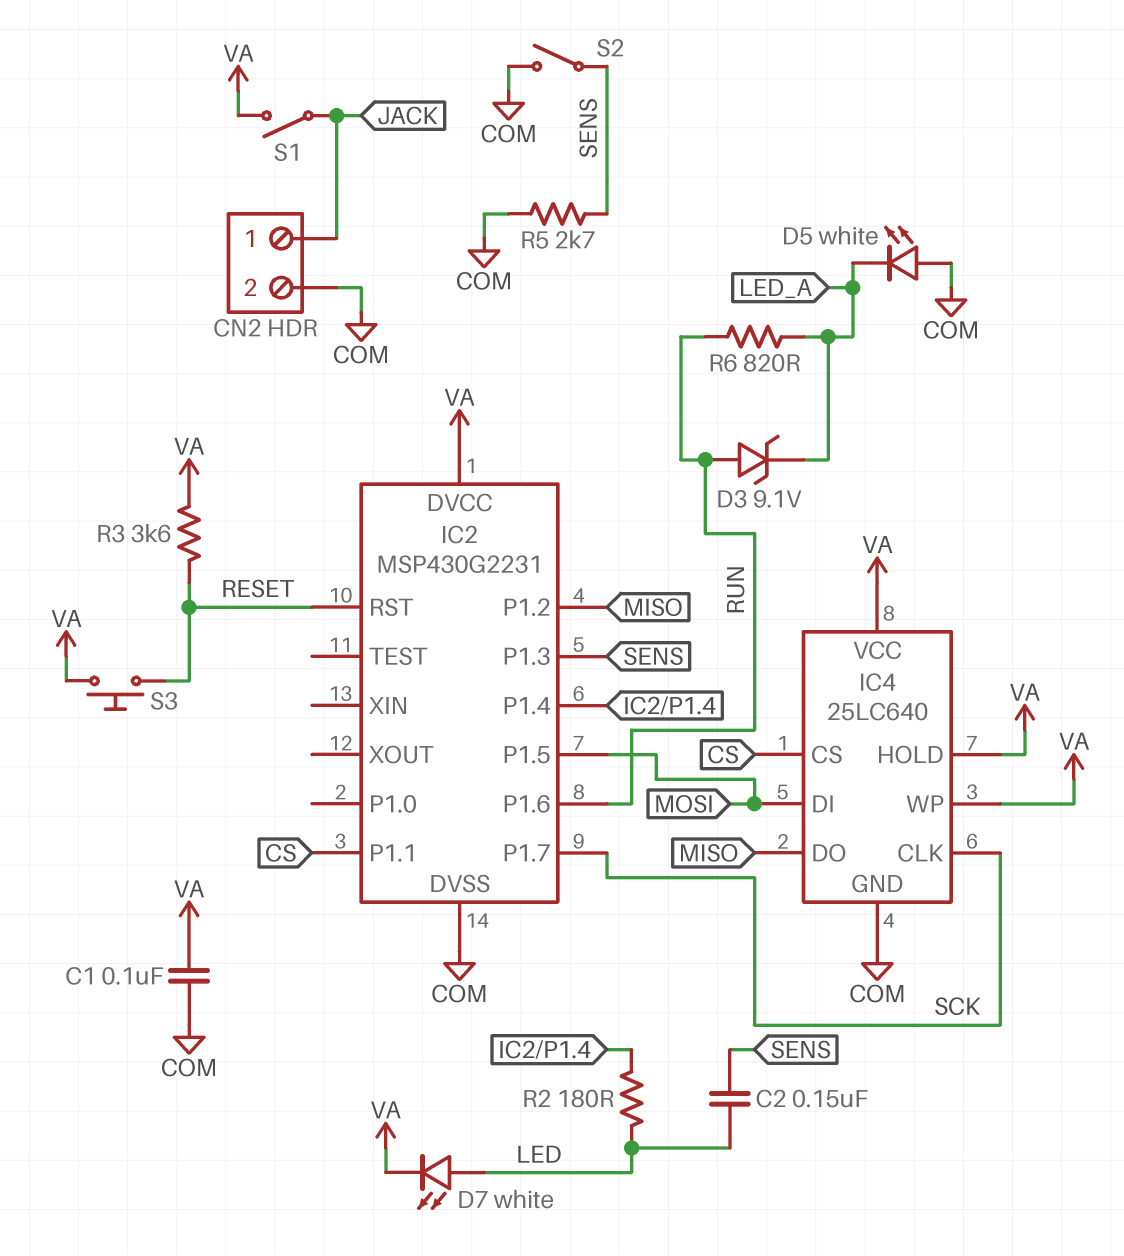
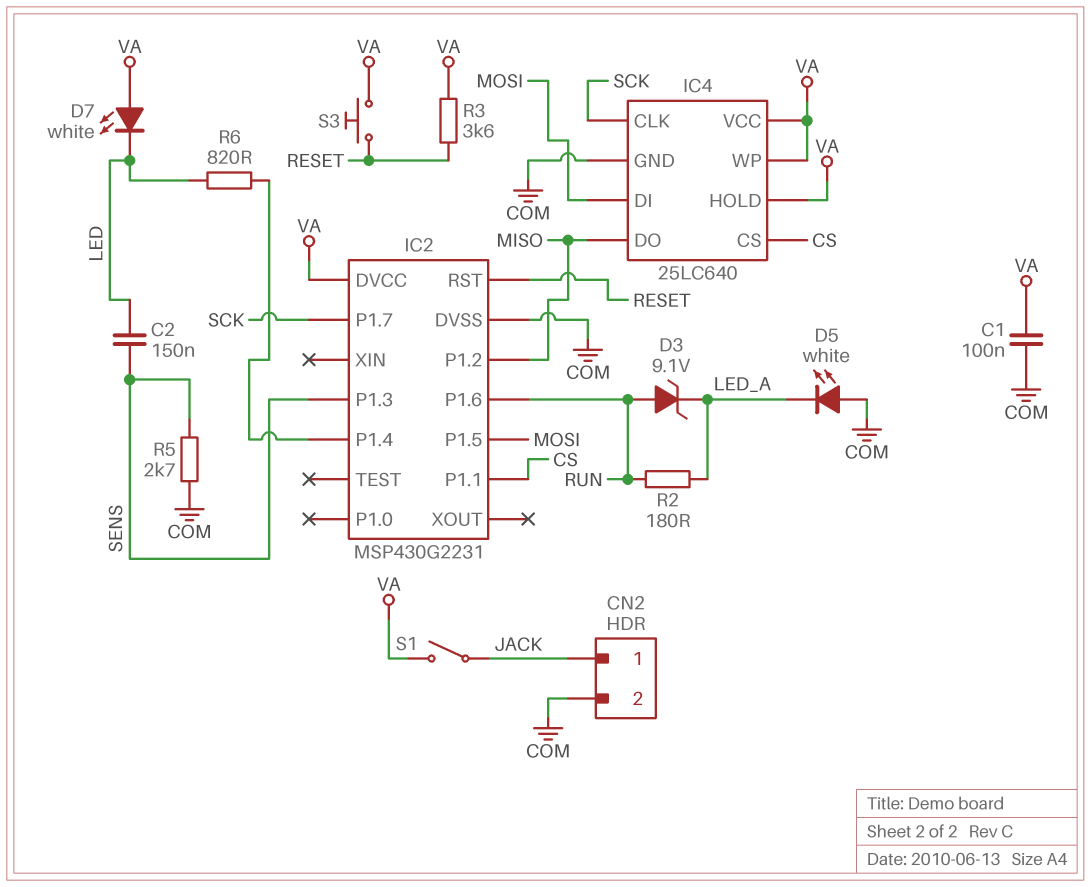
D7: LED white (A LED, K VA) -> LED white (A VA, K LED)
R2: 180 (IC2/P1.4, LED) -> 180 (LED_A, RUN)
R6: 820 (LED_A, RUN) -> 820 (IC2/P1.4, LED)
S2: switch (COM, SENS) -> none

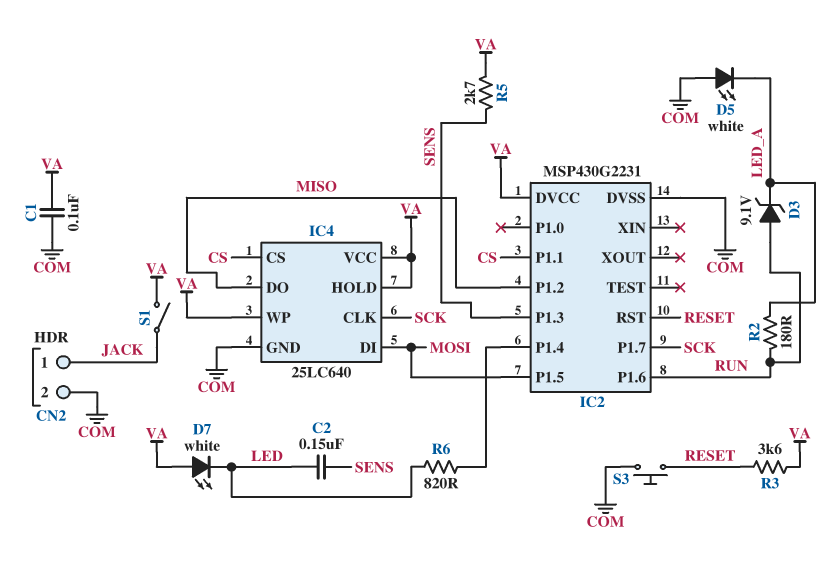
R5: 2.7k (COM, SENS) -> 2.7k (SENS, VA)
S3: button (RESET, VA) -> button (COM, RESET)

